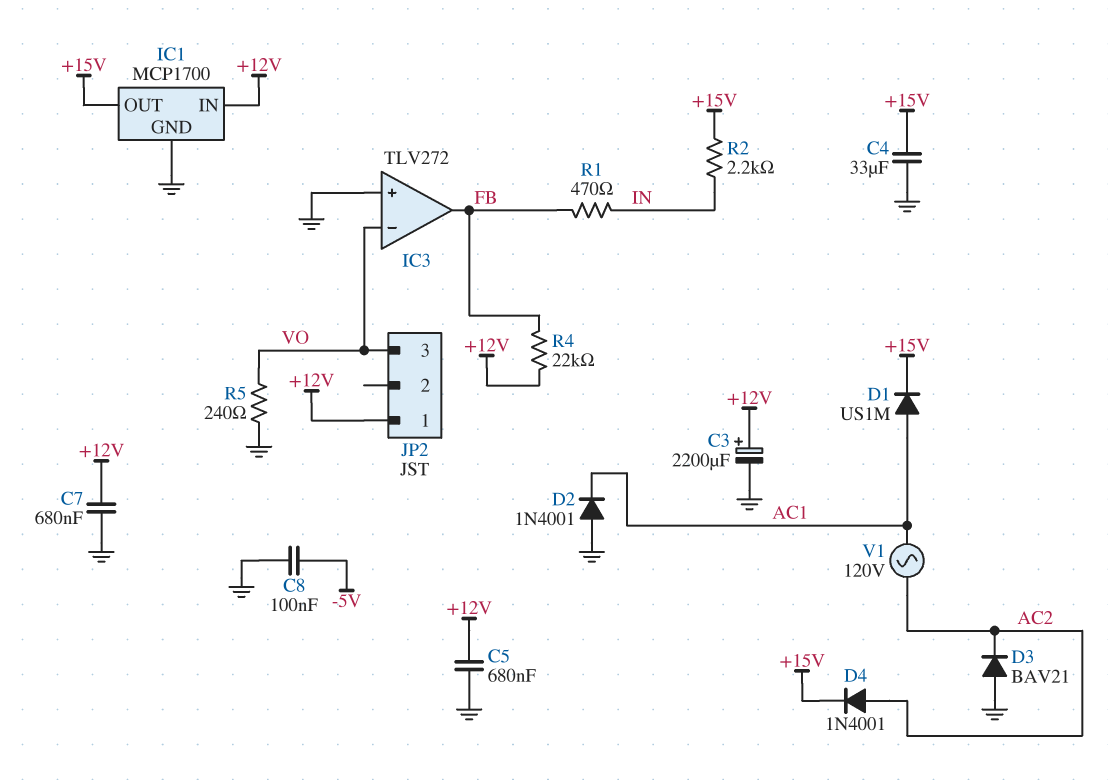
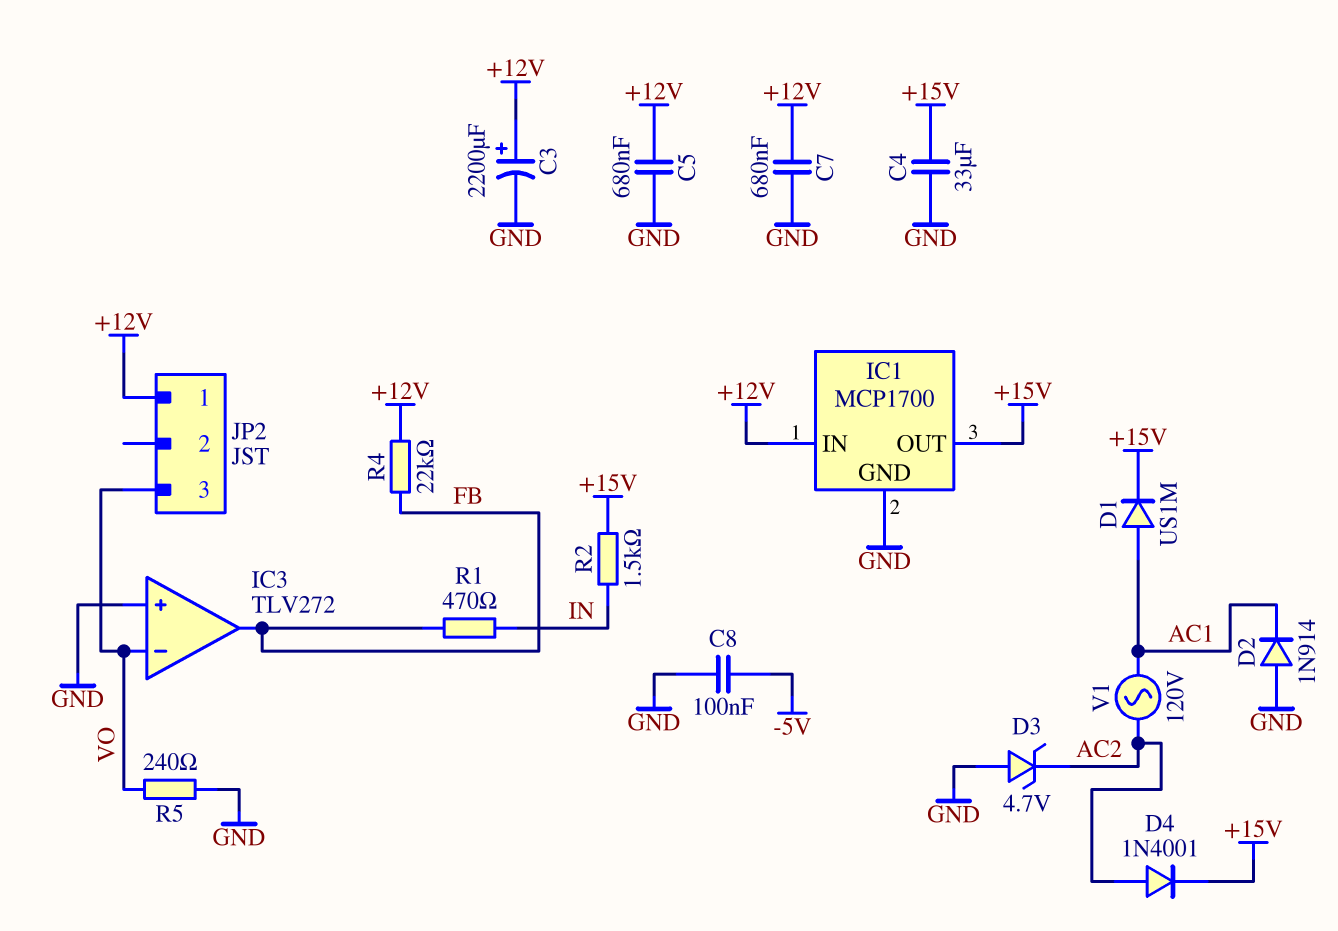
D2: diode 1N4001 (A GND, K AC1) -> diode 1N914 (A GND, K AC1)
D3: diode BAV21 (A GND, K AC2) -> zener 4.7V (A GND, K AC2)
R2: 2.2k (+15V, IN) -> 1.5k (+15V, IN)

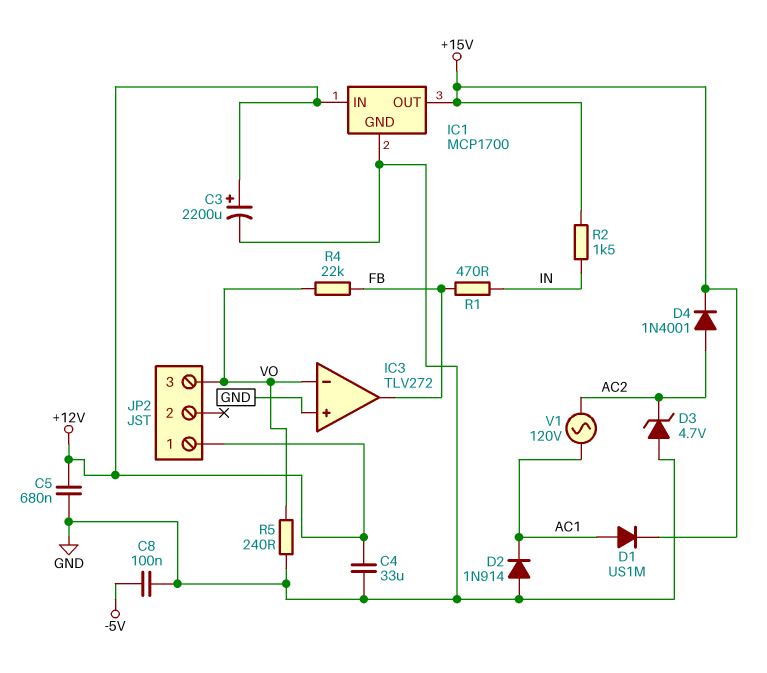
C4: 33uF (+15V, GND) -> 33uF (+12V, GND)
C7: 680nF (+12V, GND) -> none
R4: 22k (+12V, FB) -> 22k (FB, VO)

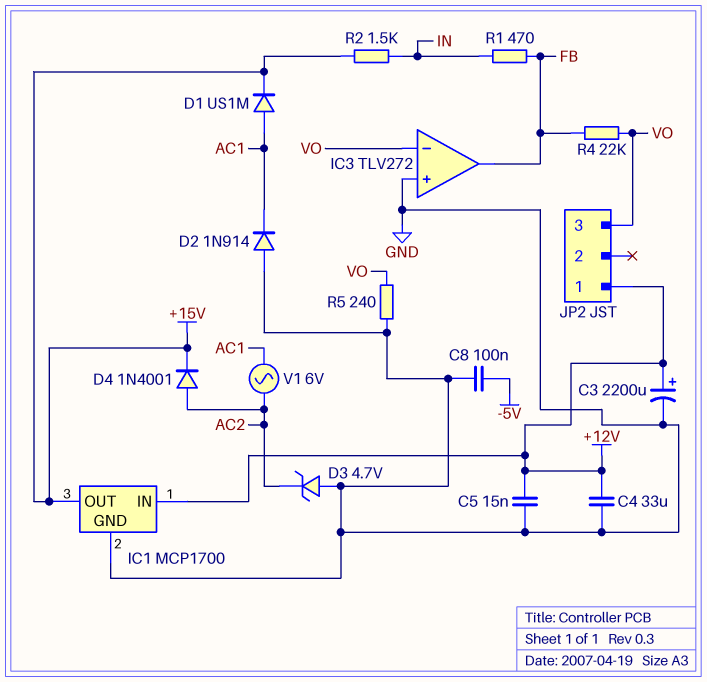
C5: 680nF (+12V, GND) -> 15nF (+12V, GND)
V1: AC 120V (AC1, AC2) -> AC 6V (AC1, AC2)

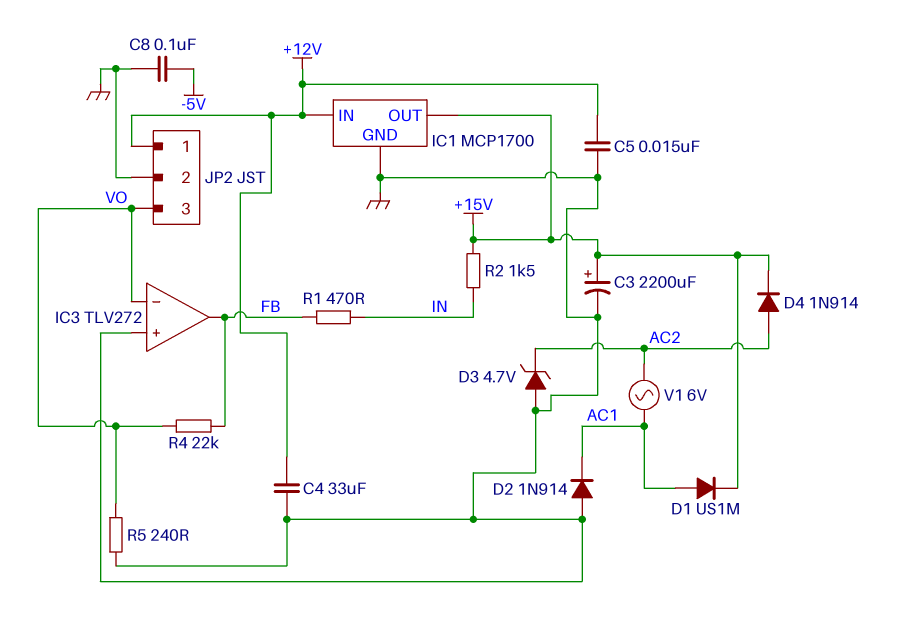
C3: 2200uF (plus +12V, minus GND) -> 2200uF (plus +15V, minus GND)
D4: diode 1N4001 (A AC2, K +15V) -> diode 1N914 (A AC2, K +15V)
JP2 pin 2: none -> GND

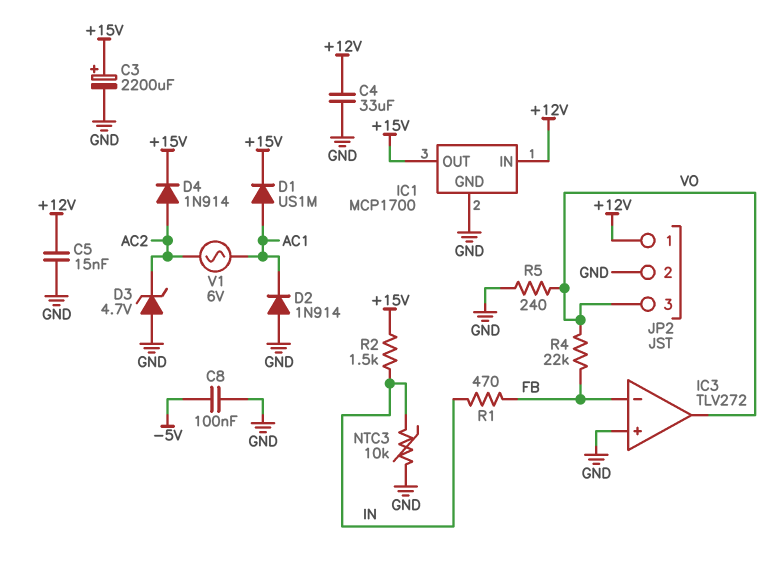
IC3 pin in-: VO -> FB
IC3 pin out: FB -> VO
NTC3: none -> 10k (GND, IN)

